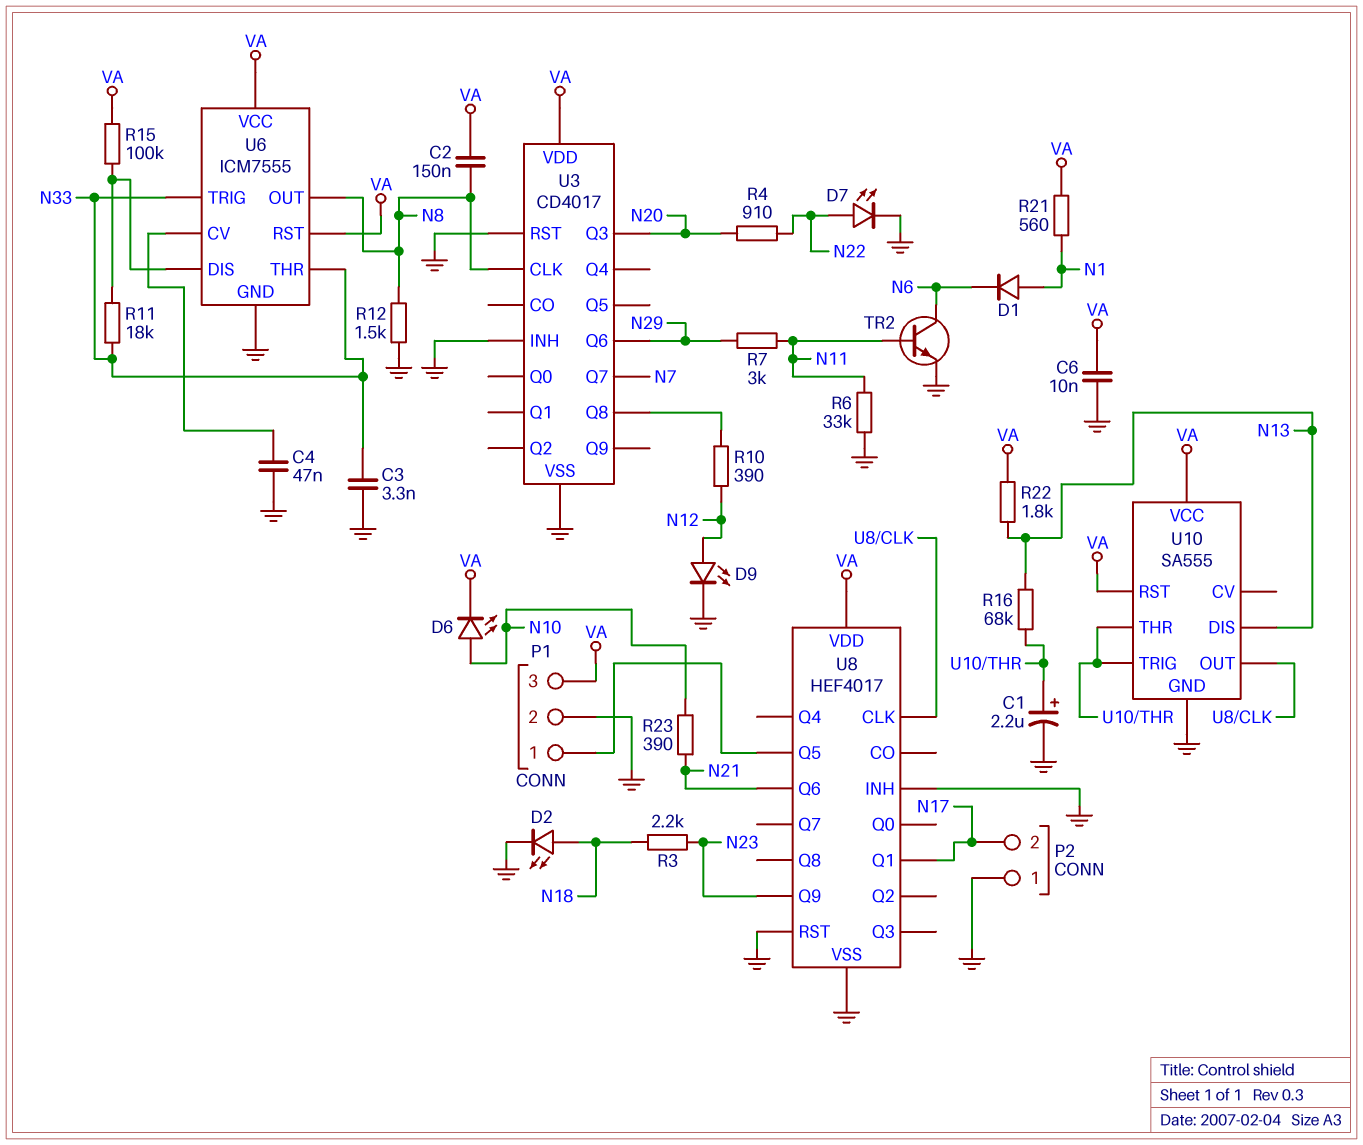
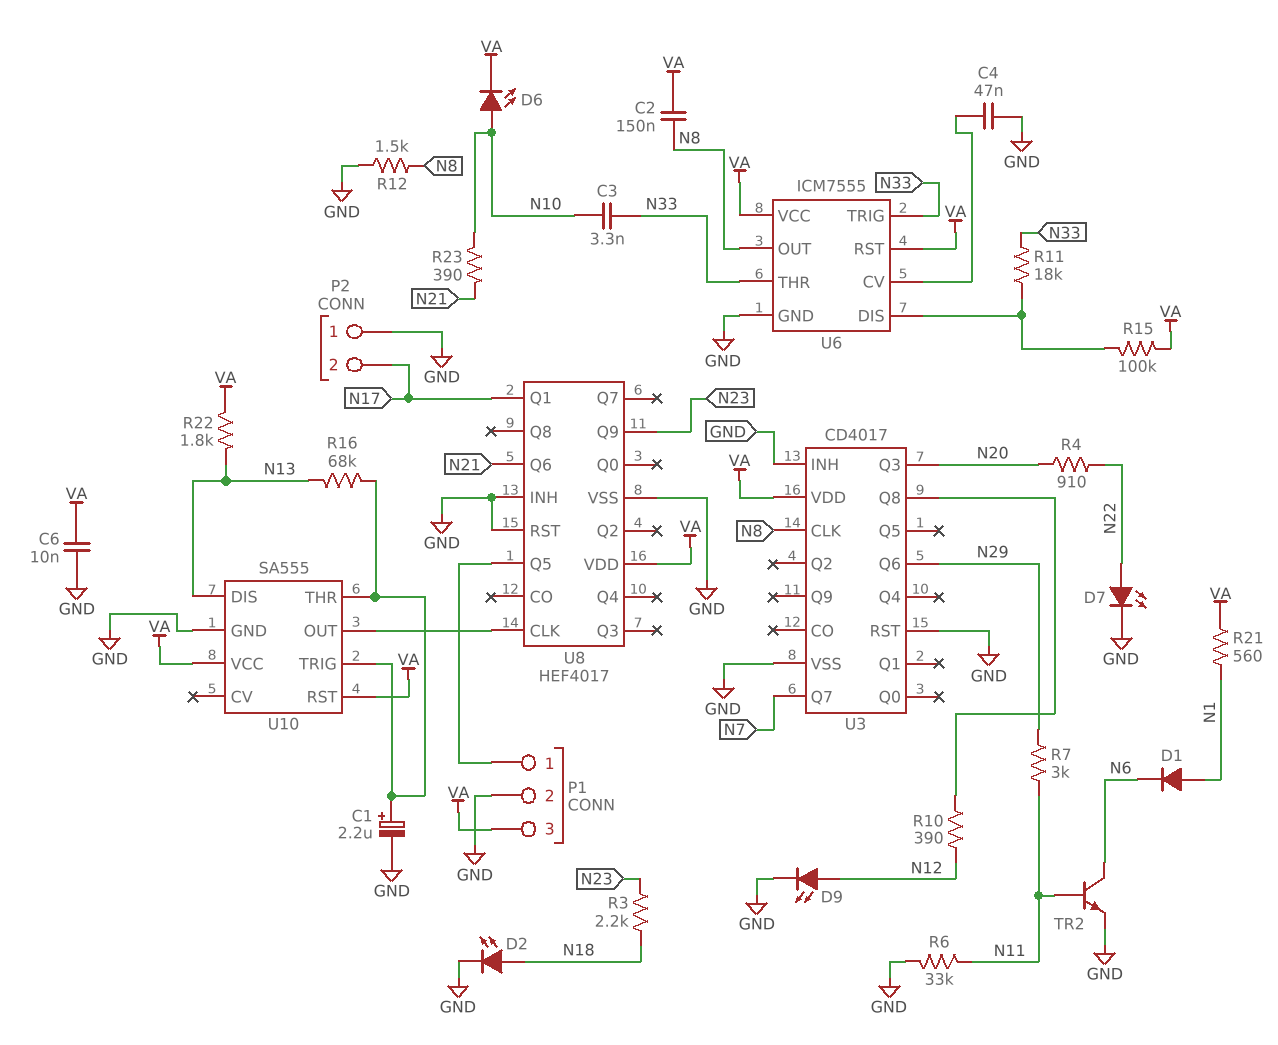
C3: 3.3nF (GND, N33) -> 3.3nF (N10, N33)

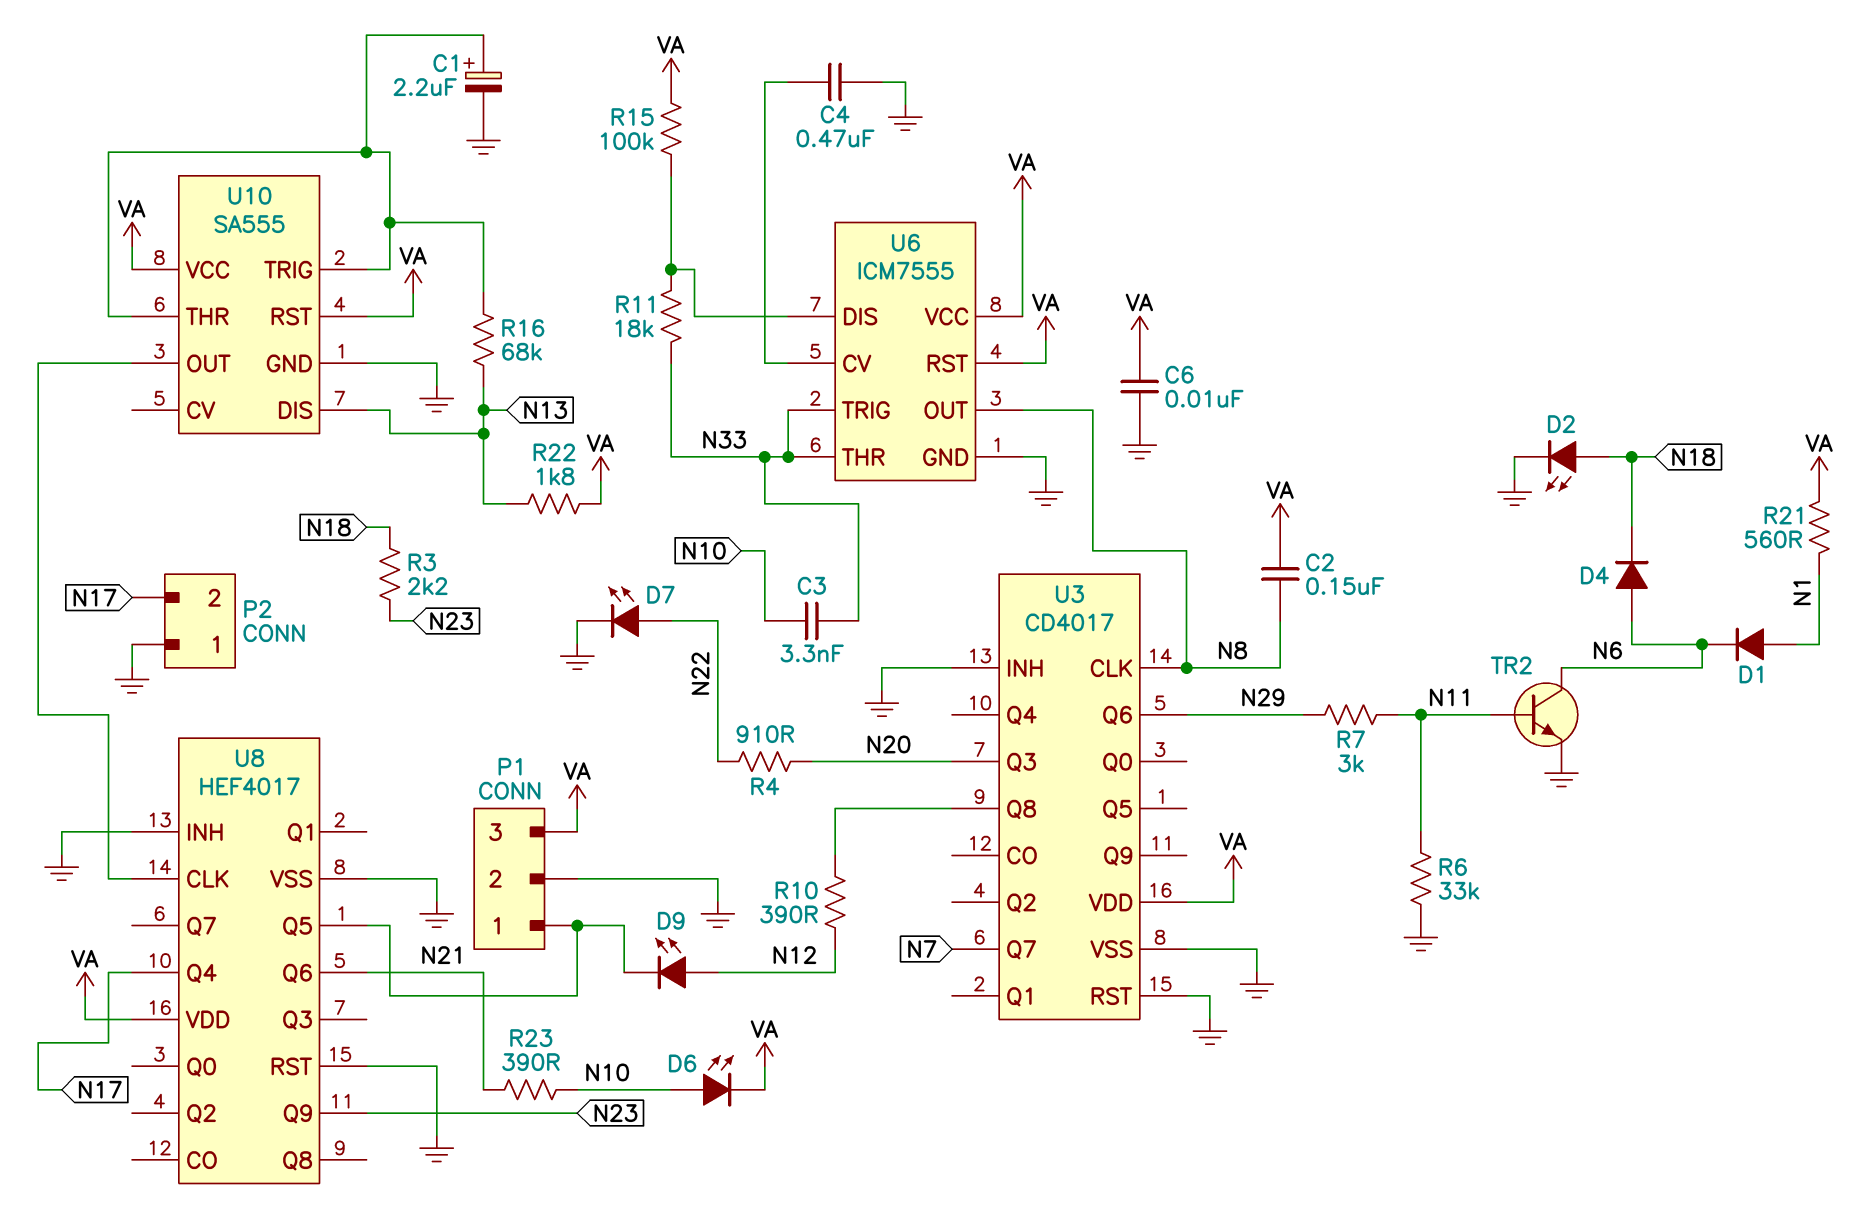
C4: 47nF (GND, U6/CV) -> 470nF (GND, U6/CV)
D4: none -> diode (A N6, K N18)
D9: LED (A N12, K GND) -> LED (A N12, K P1/1)
R12: 1.5k (GND, N8) -> none
U8 pin Q1: N17 -> none
U8 pin Q4: none -> N17

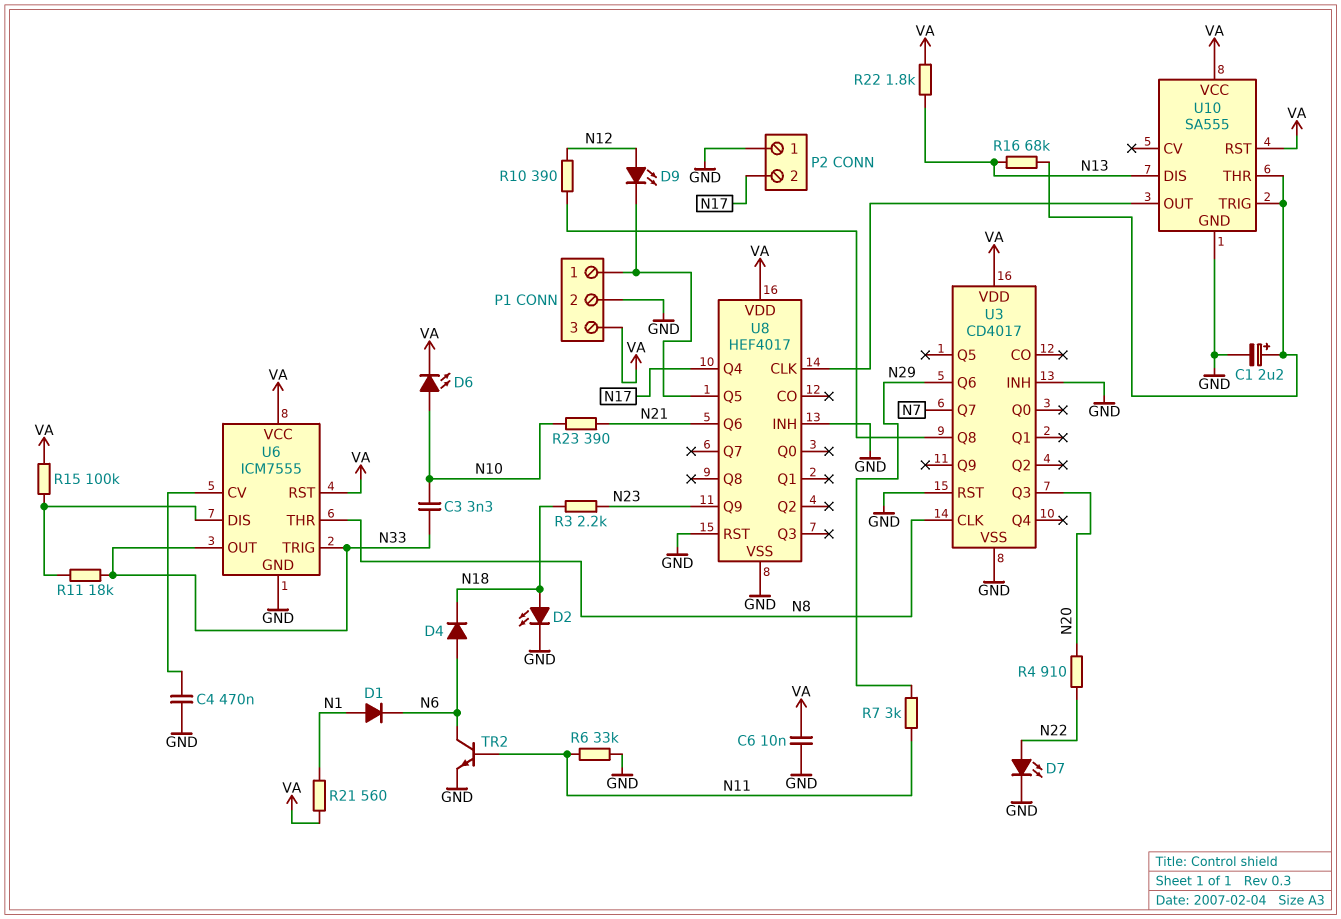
C2: 150nF (N8, VA) -> none
U6 pin OUT: N8 -> N33
U6 pin THR: N33 -> N8

